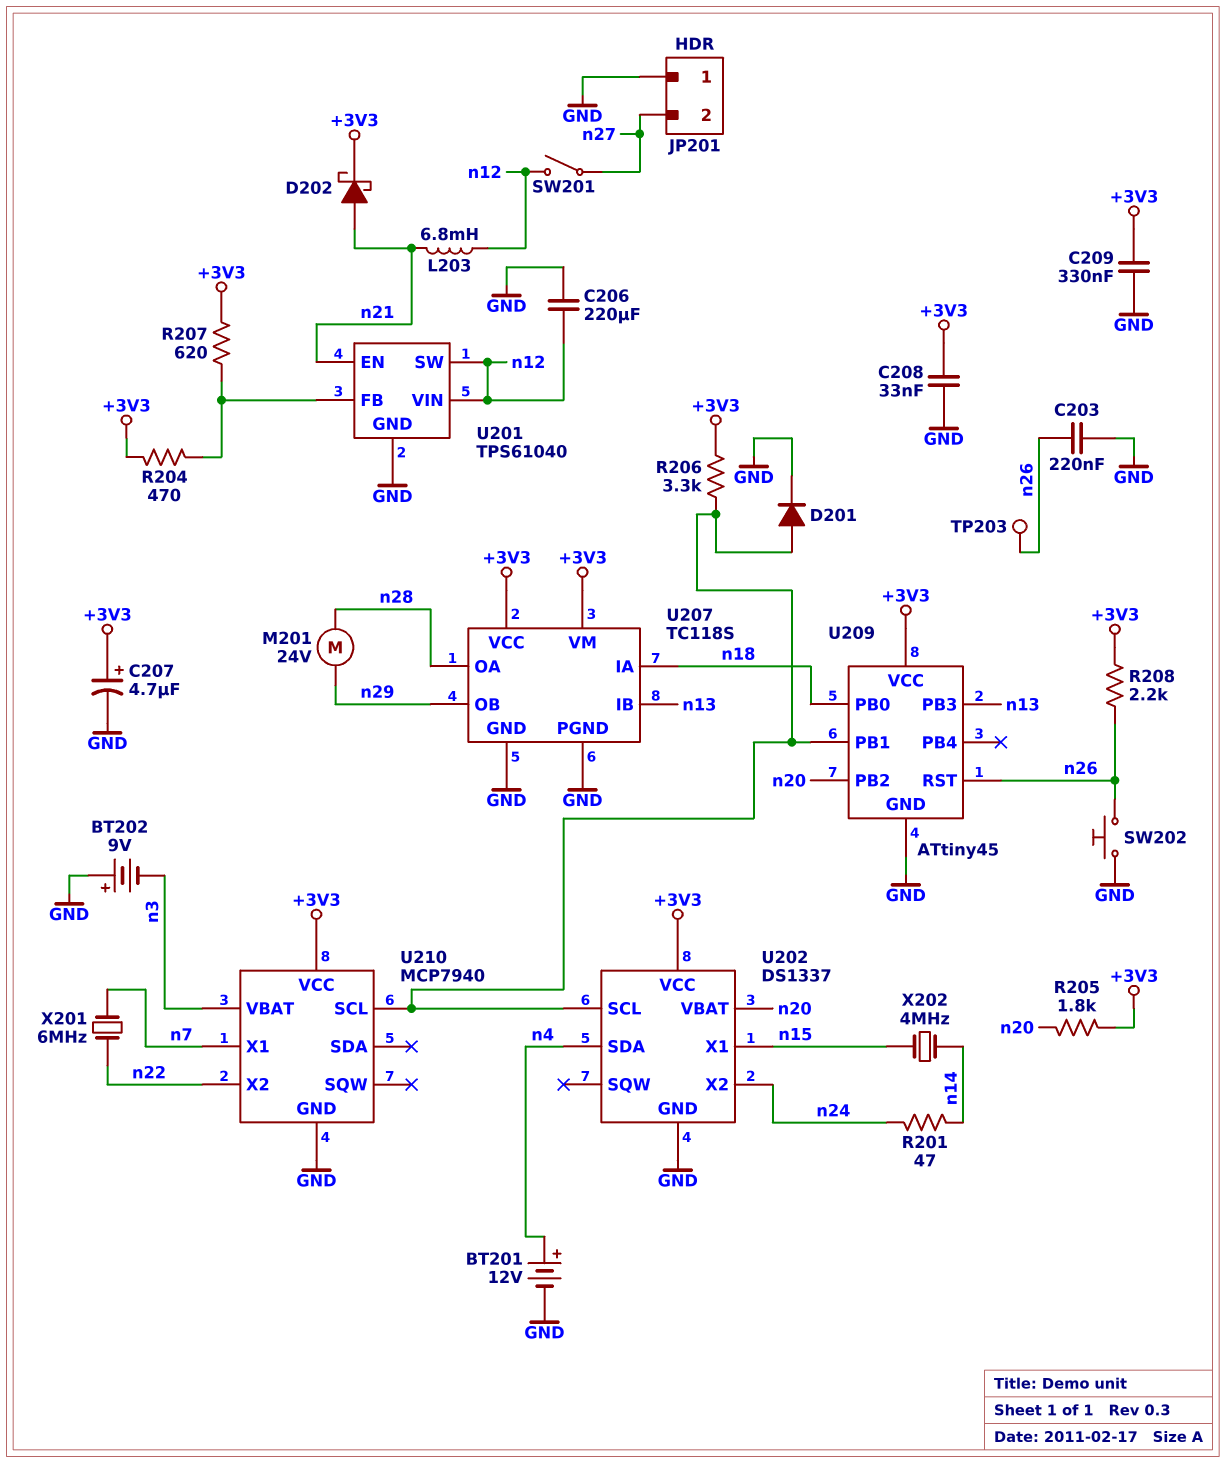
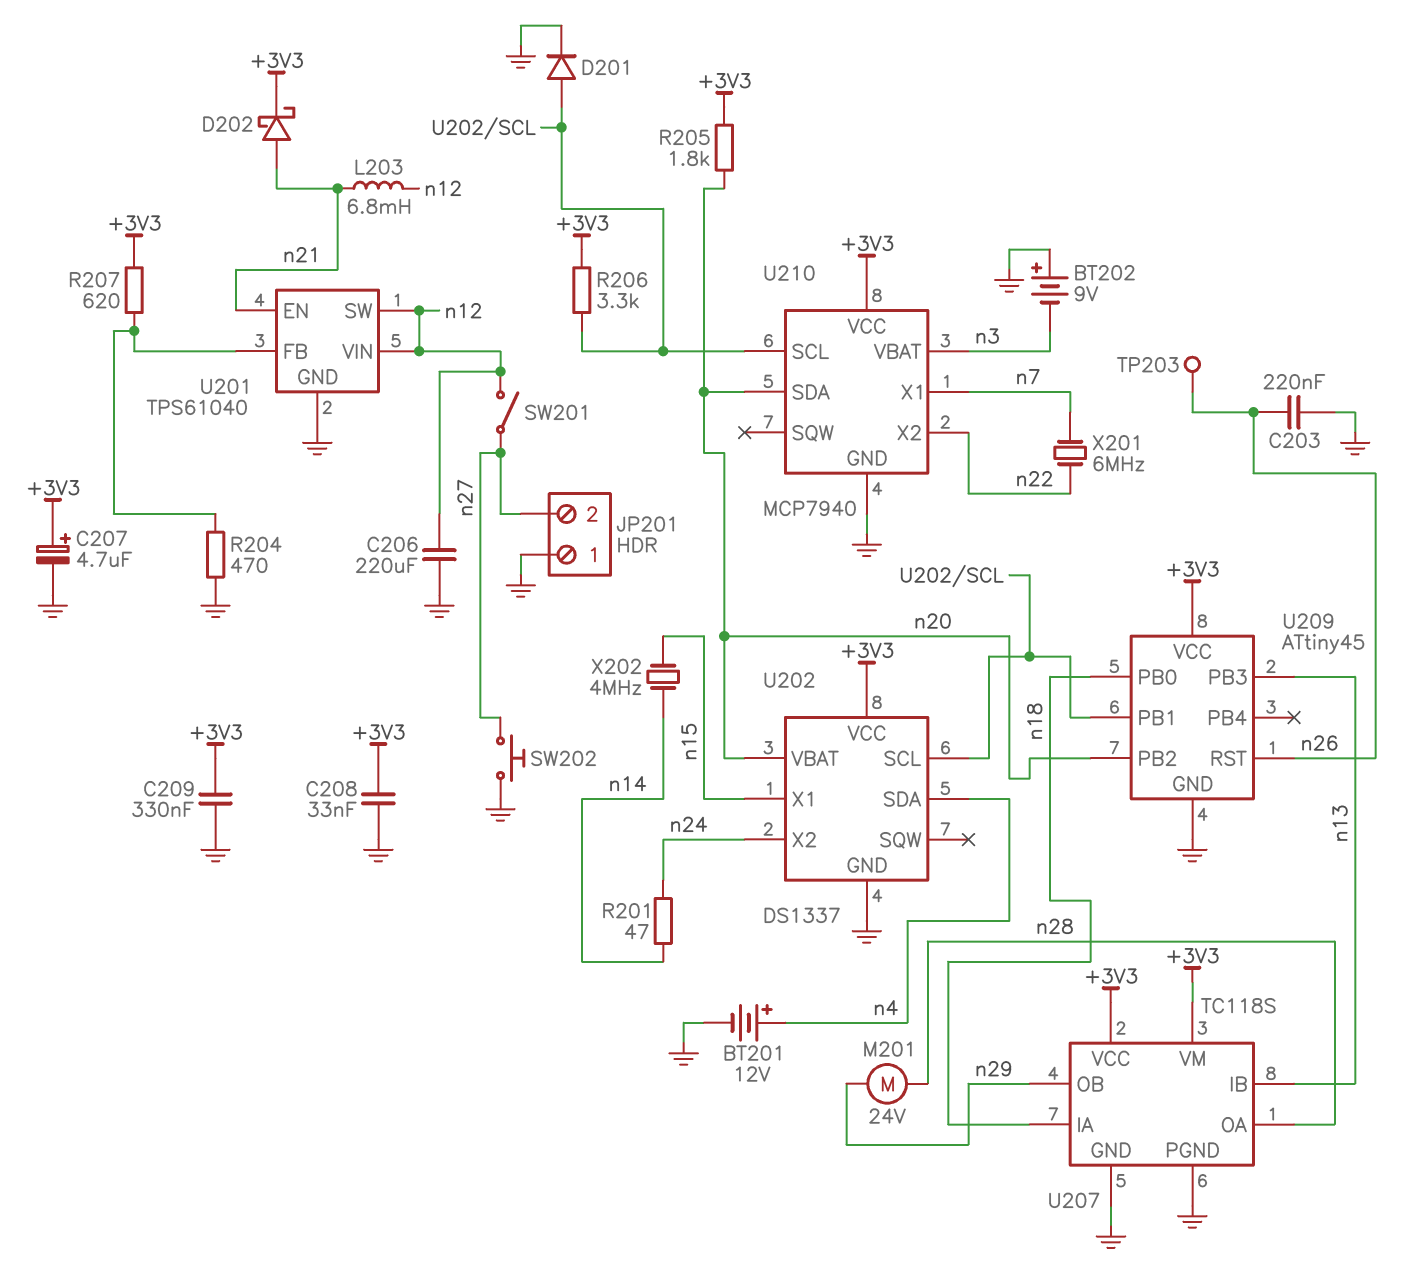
R204: 470 (+3V3, U201/FB) -> 470 (GND, U201/FB)
R208: 2.2k (+3V3, n26) -> none
SW202: button (GND, n26) -> button (GND, n27)
U210 pin SDA: none -> n20

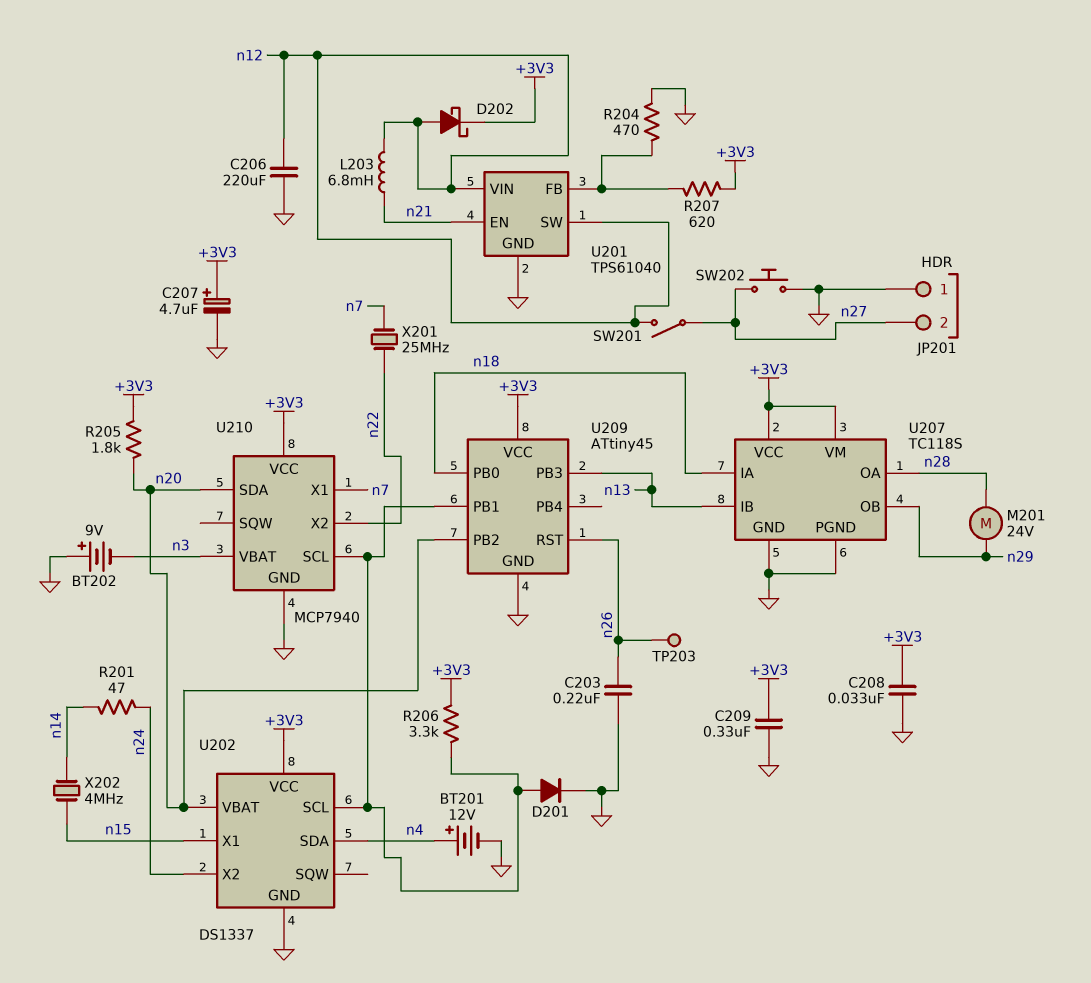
D202: schottky (A n21, K +3V3) -> schottky (A n12, K +3V3)
X201: 6MHz (n7, n22) -> 25MHz (n7, n22)

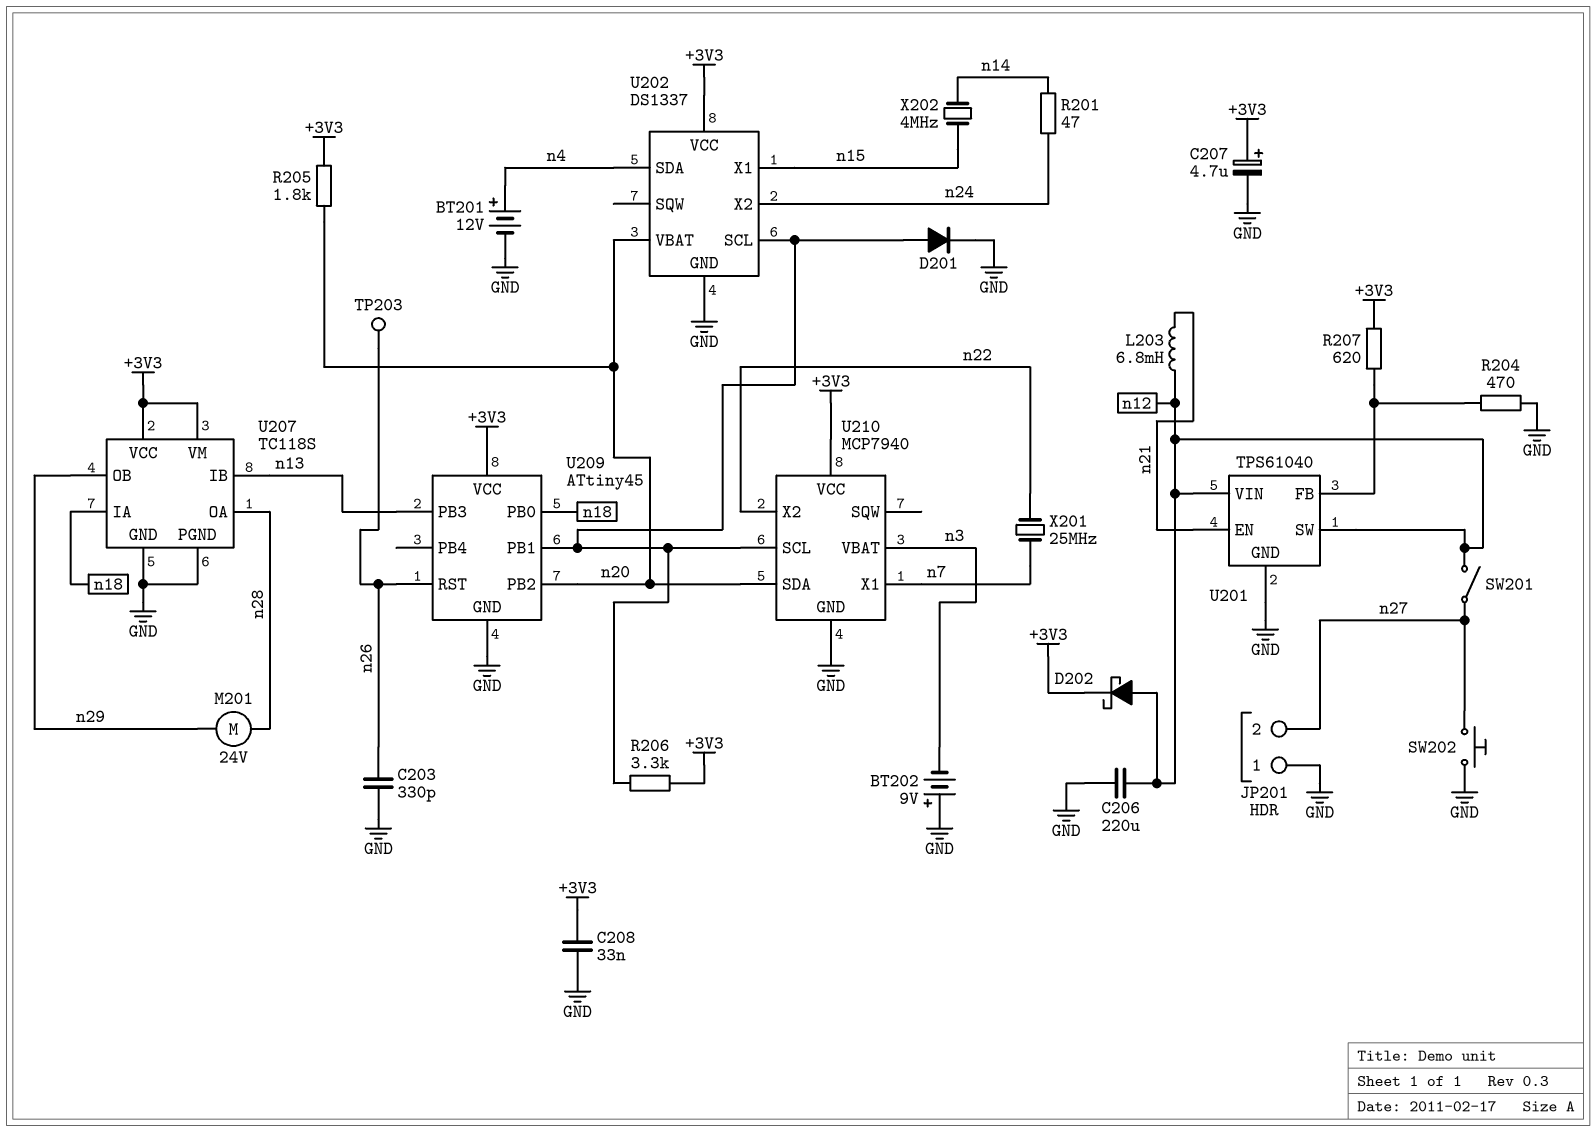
C203: 220nF (GND, n26) -> 330pF (GND, n26)
C209: 330nF (+3V3, GND) -> none

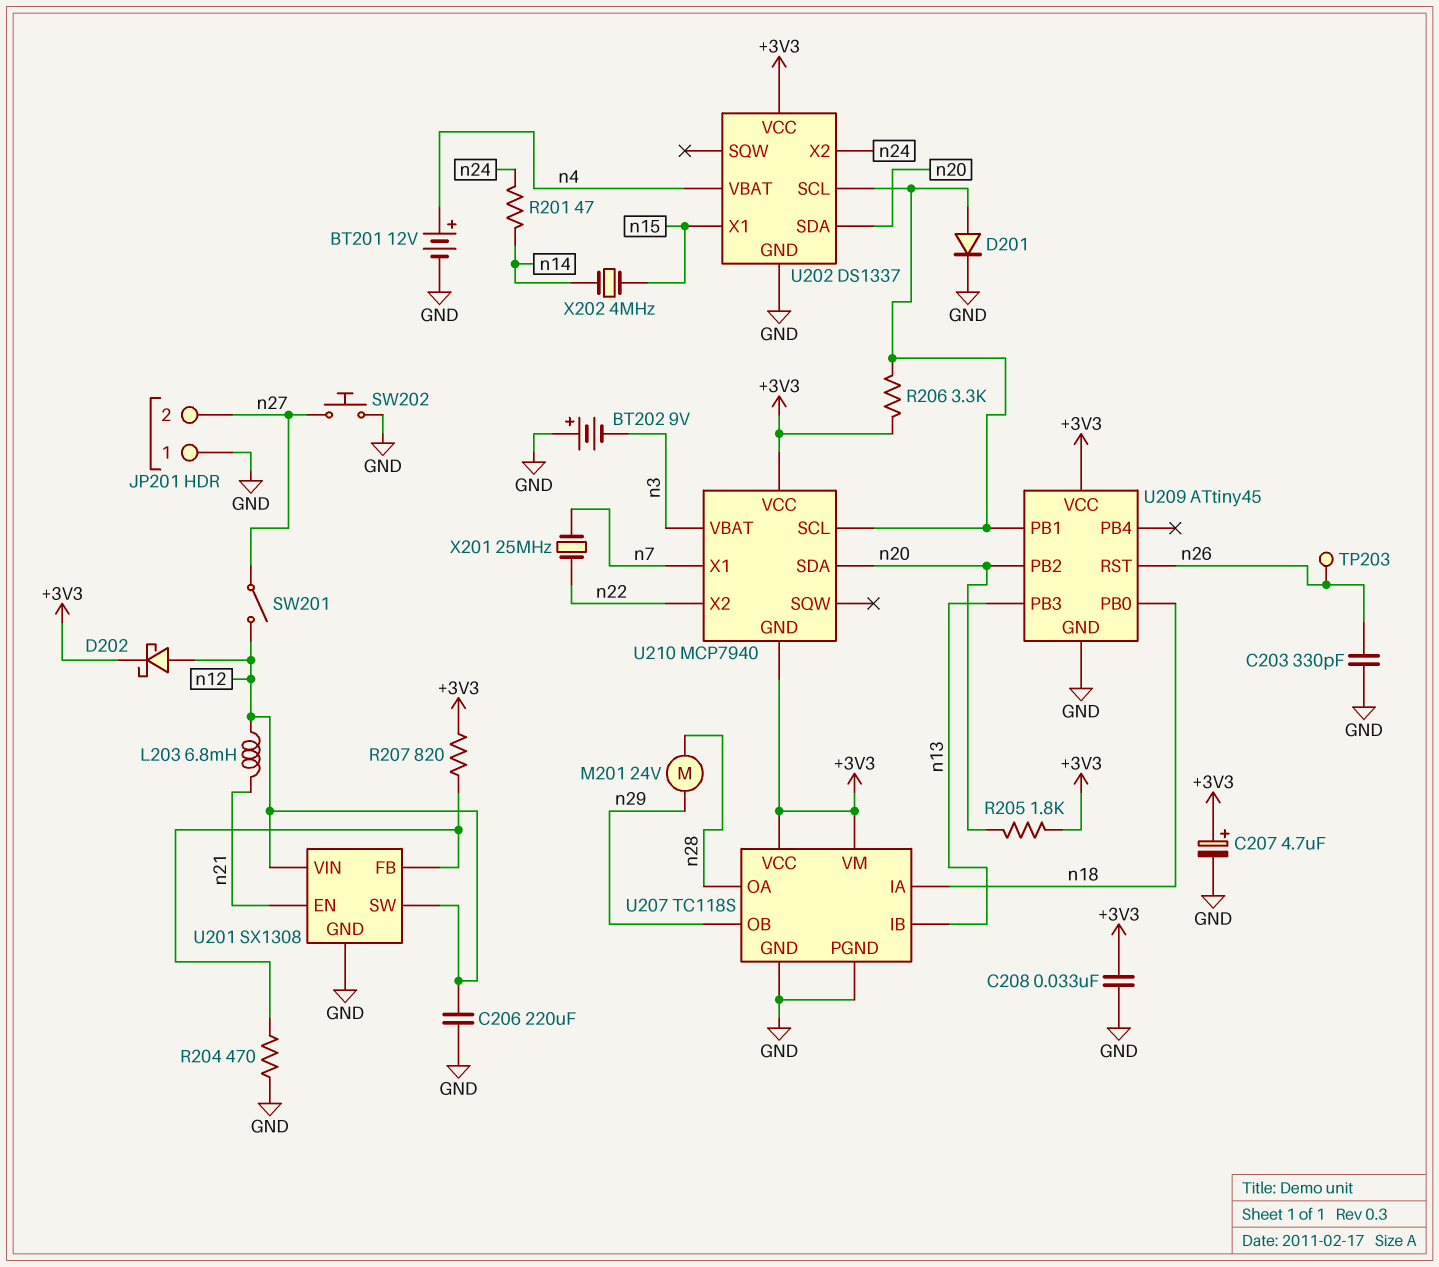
R207: 620 (+3V3, U201/FB) -> 820 (+3V3, U201/FB)
U201: TPS61040 -> SX1308
U202 pin SDA: n4 -> n20
U202 pin VBAT: n20 -> n4
U210 pin GND: GND -> +3V3

